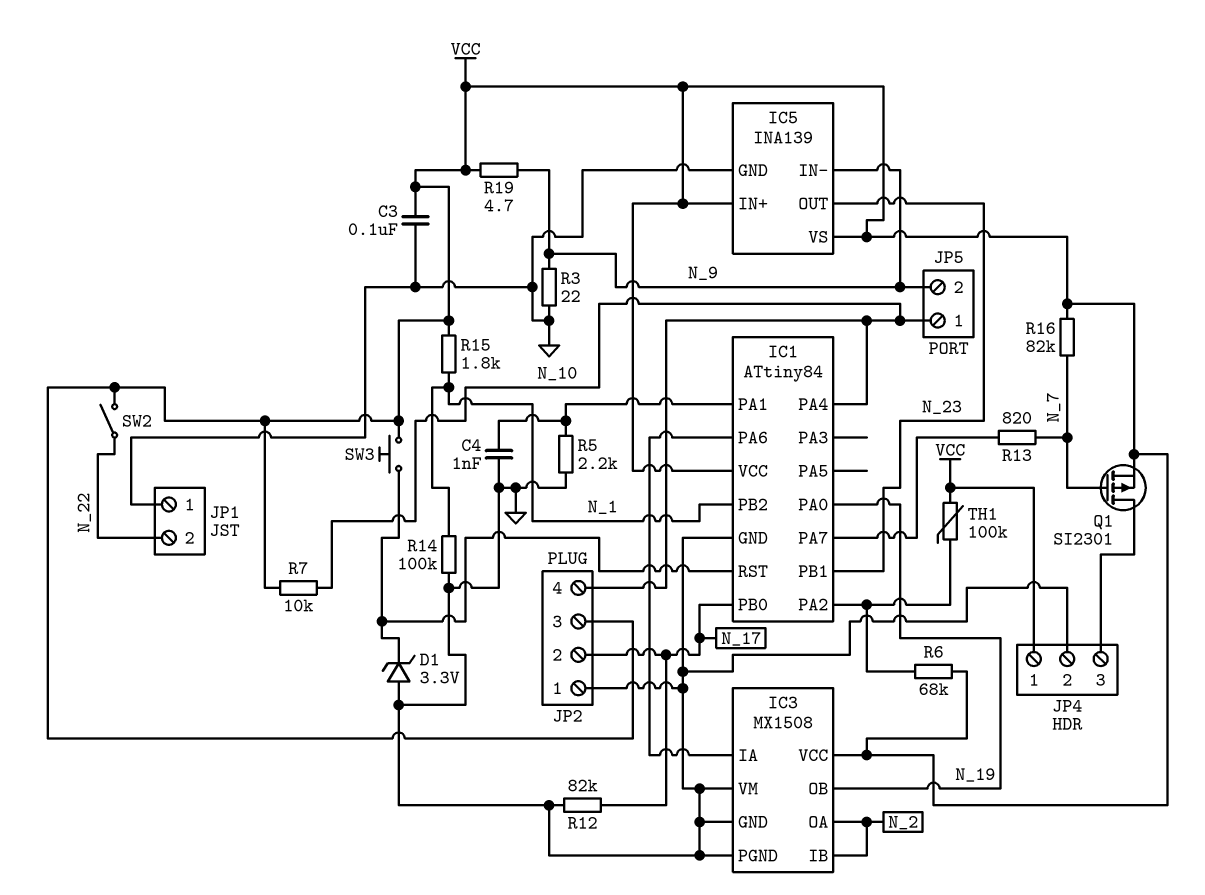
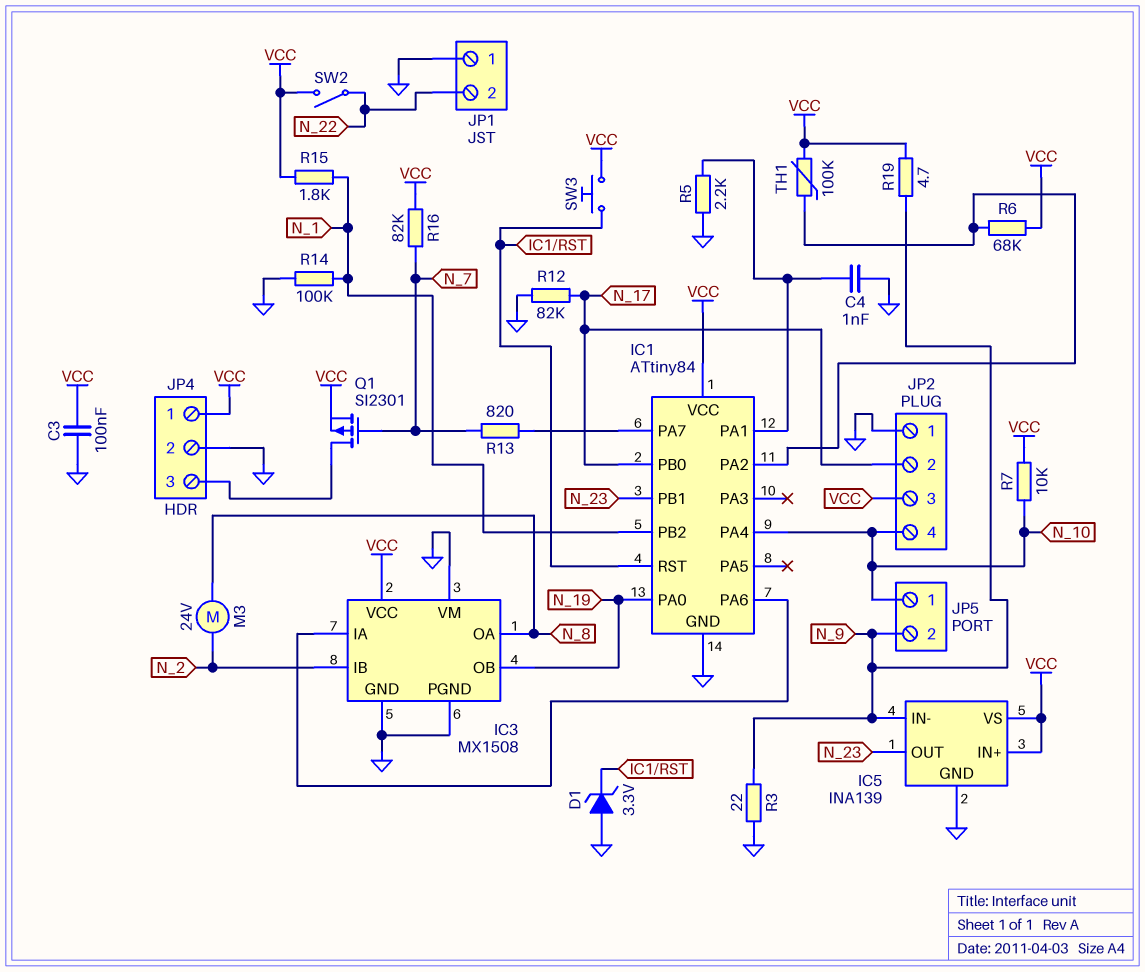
IC3 pin OA: N_2 -> N_8
M3: none -> motor 24V (N_2, N_8)

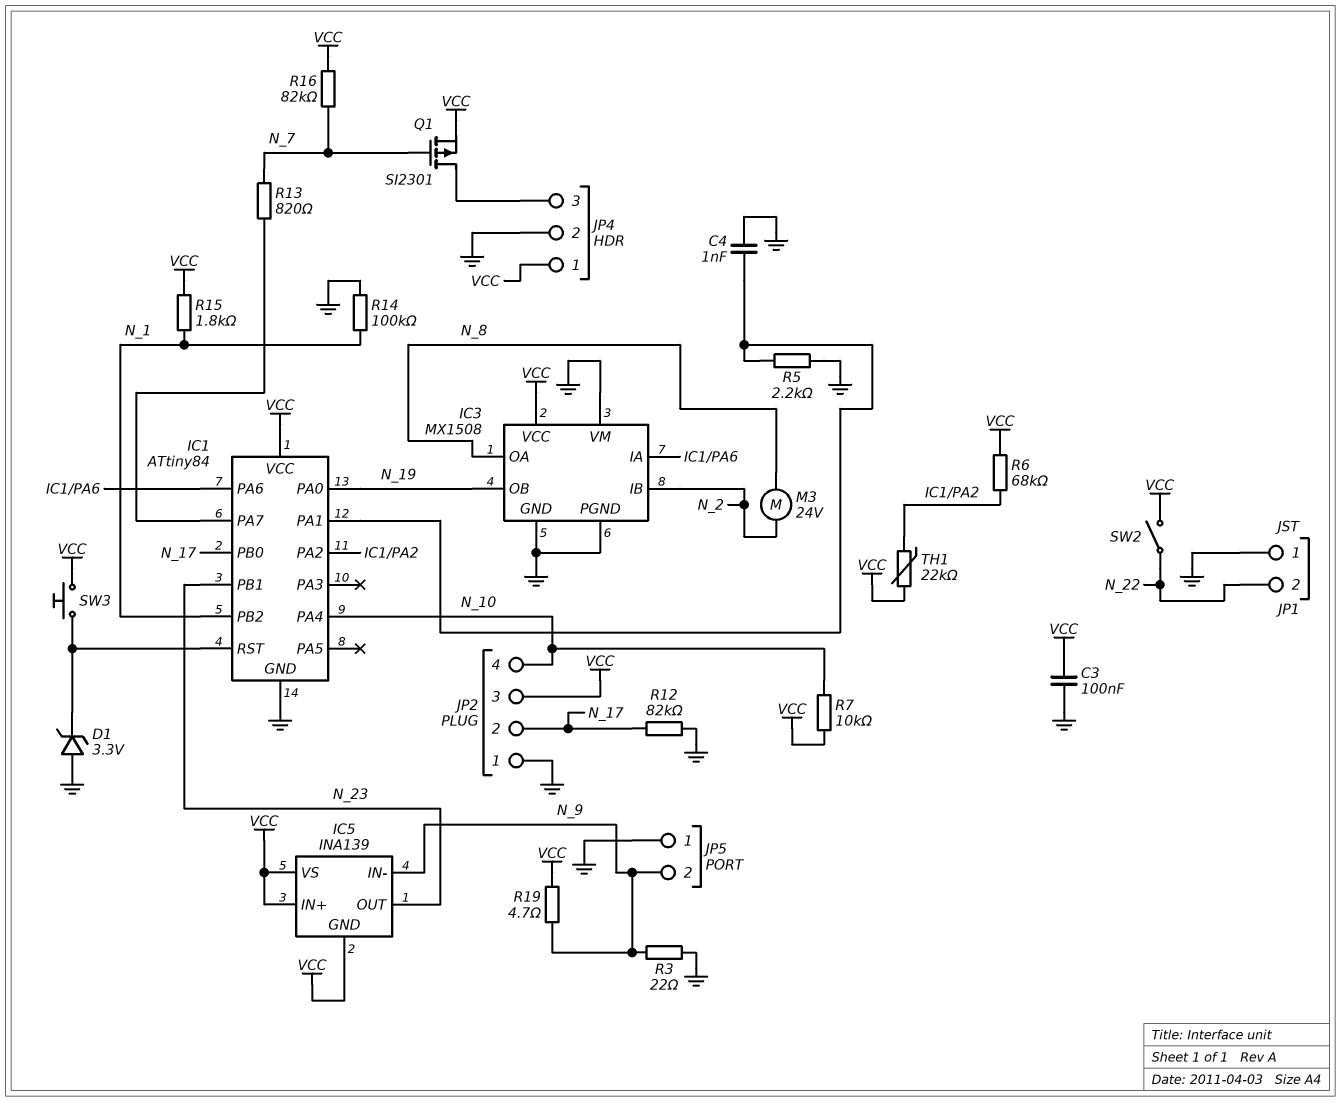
IC5 pin GND: GND -> VCC
JP5 pin 1: N_10 -> GND
TH1: 100k (IC1/PA2, VCC) -> 22k (IC1/PA2, VCC)

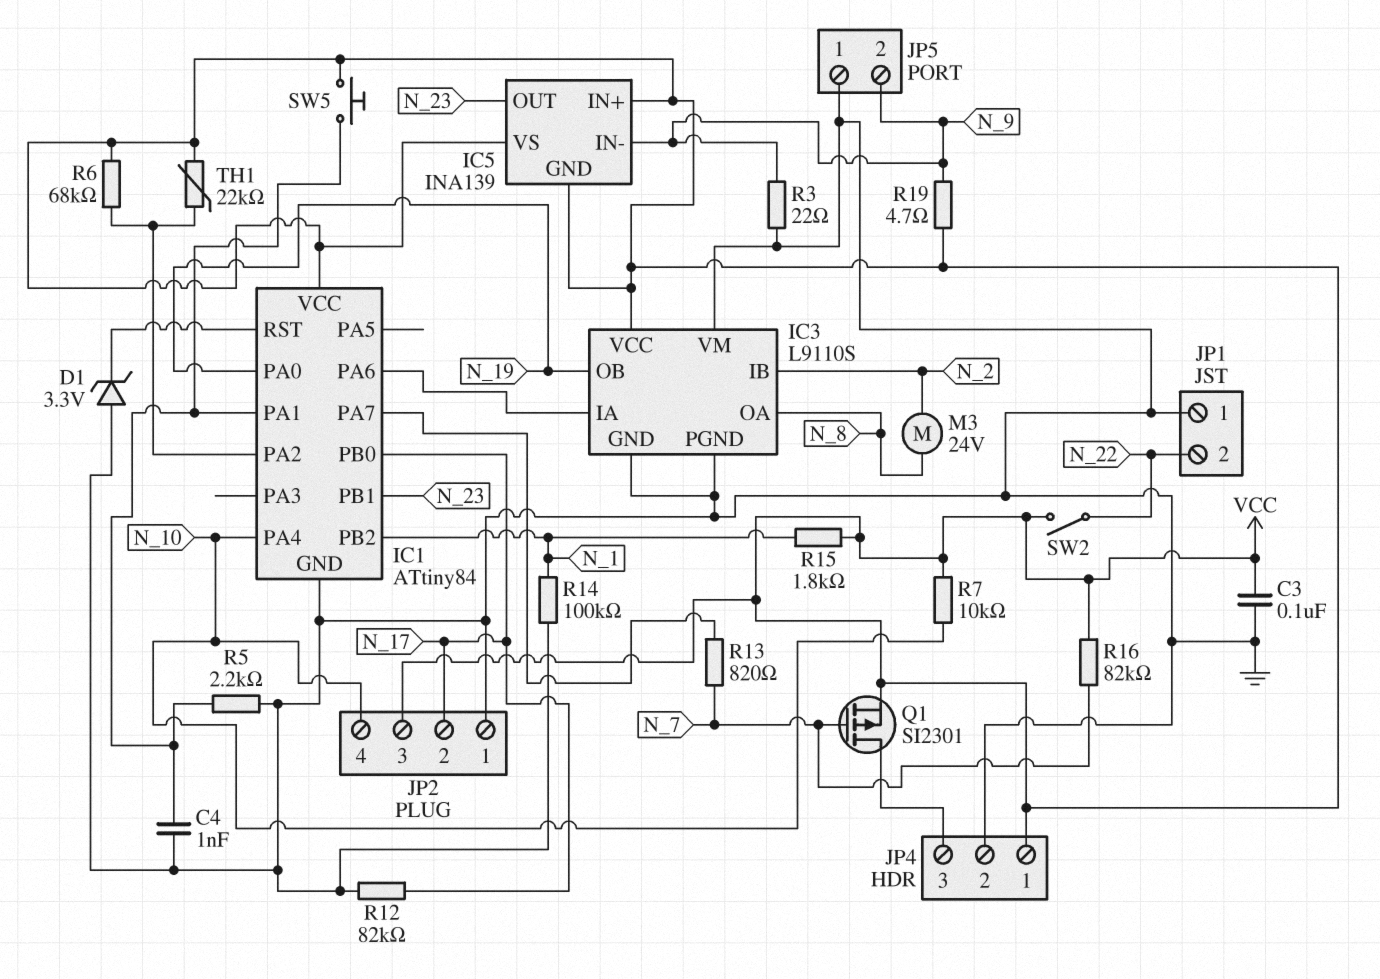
IC3: MX1508 -> L9110S
SW3: button (IC1/RST, VCC) -> none
SW5: none -> button (IC1/PA1, VCC)

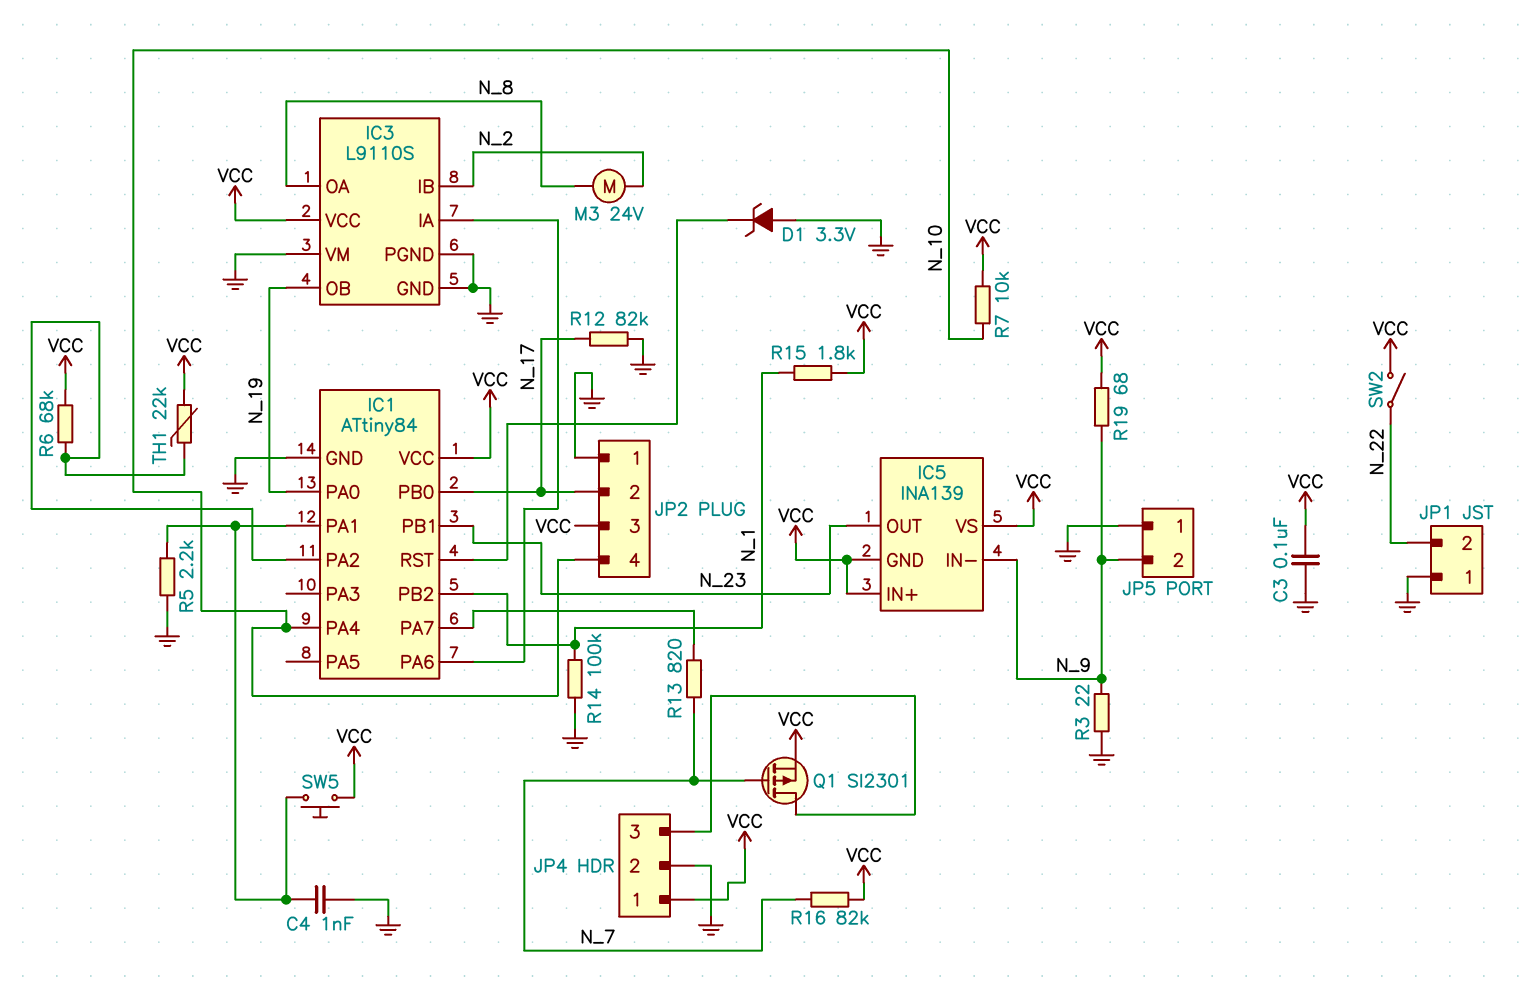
R19: 4.7 (N_9, VCC) -> 68 (N_9, VCC)

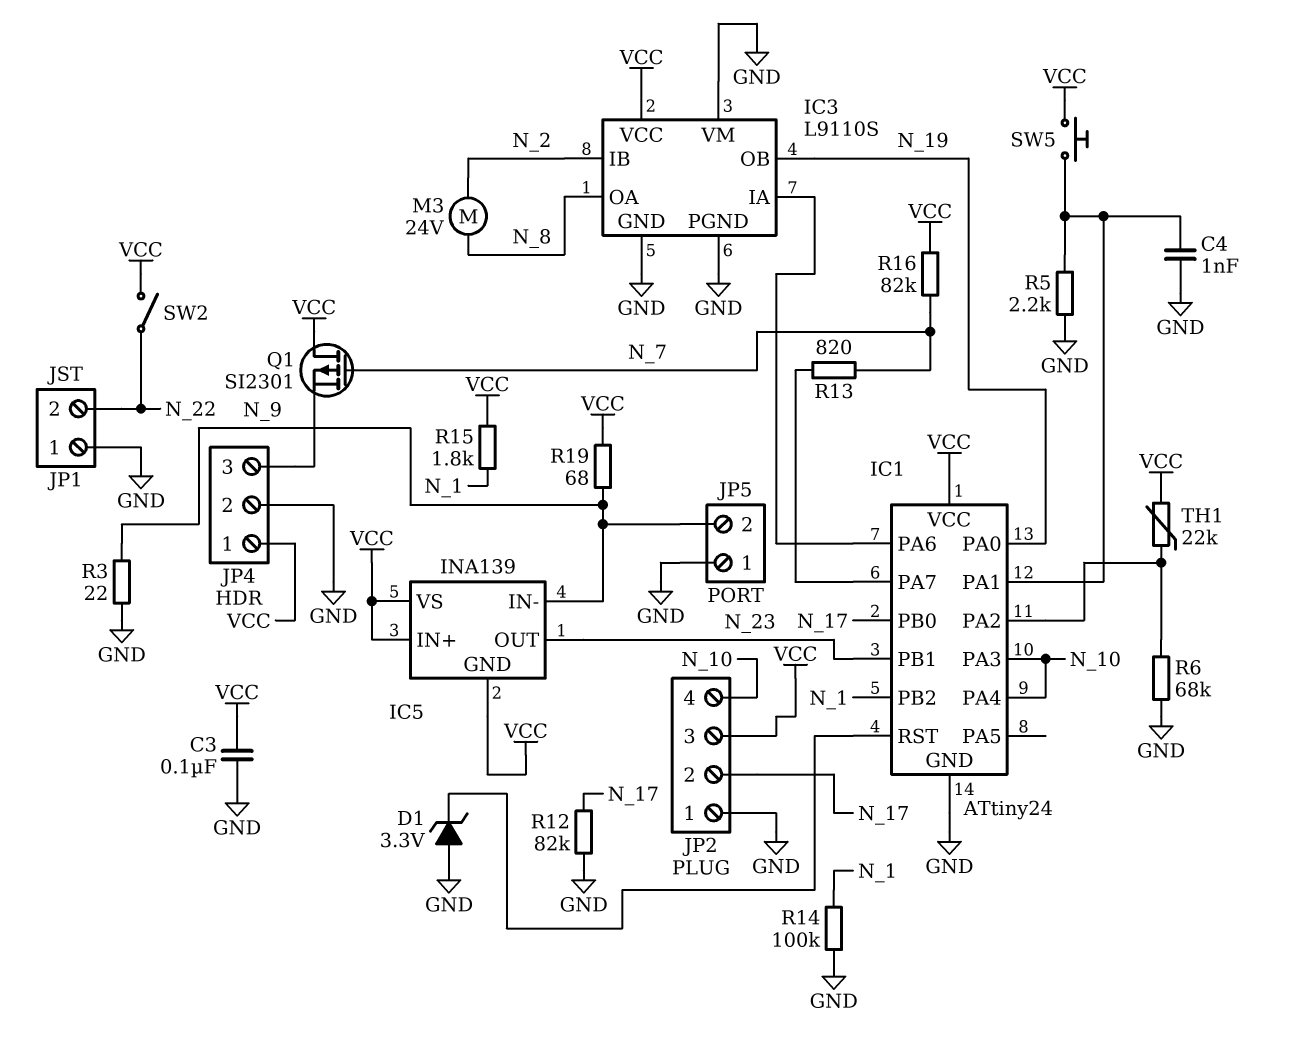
IC1: ATtiny84 -> ATtiny24
IC1 pin PA3: none -> N_10
Q1: PMOS SI2301 (G N_7, D JP4/3, S VCC) -> PMOS SI2301 (G N_7, D VCC, S JP4/3)
R6: 68k (IC1/PA2, VCC) -> 68k (GND, IC1/PA2)
R7: 10k (N_10, VCC) -> none

